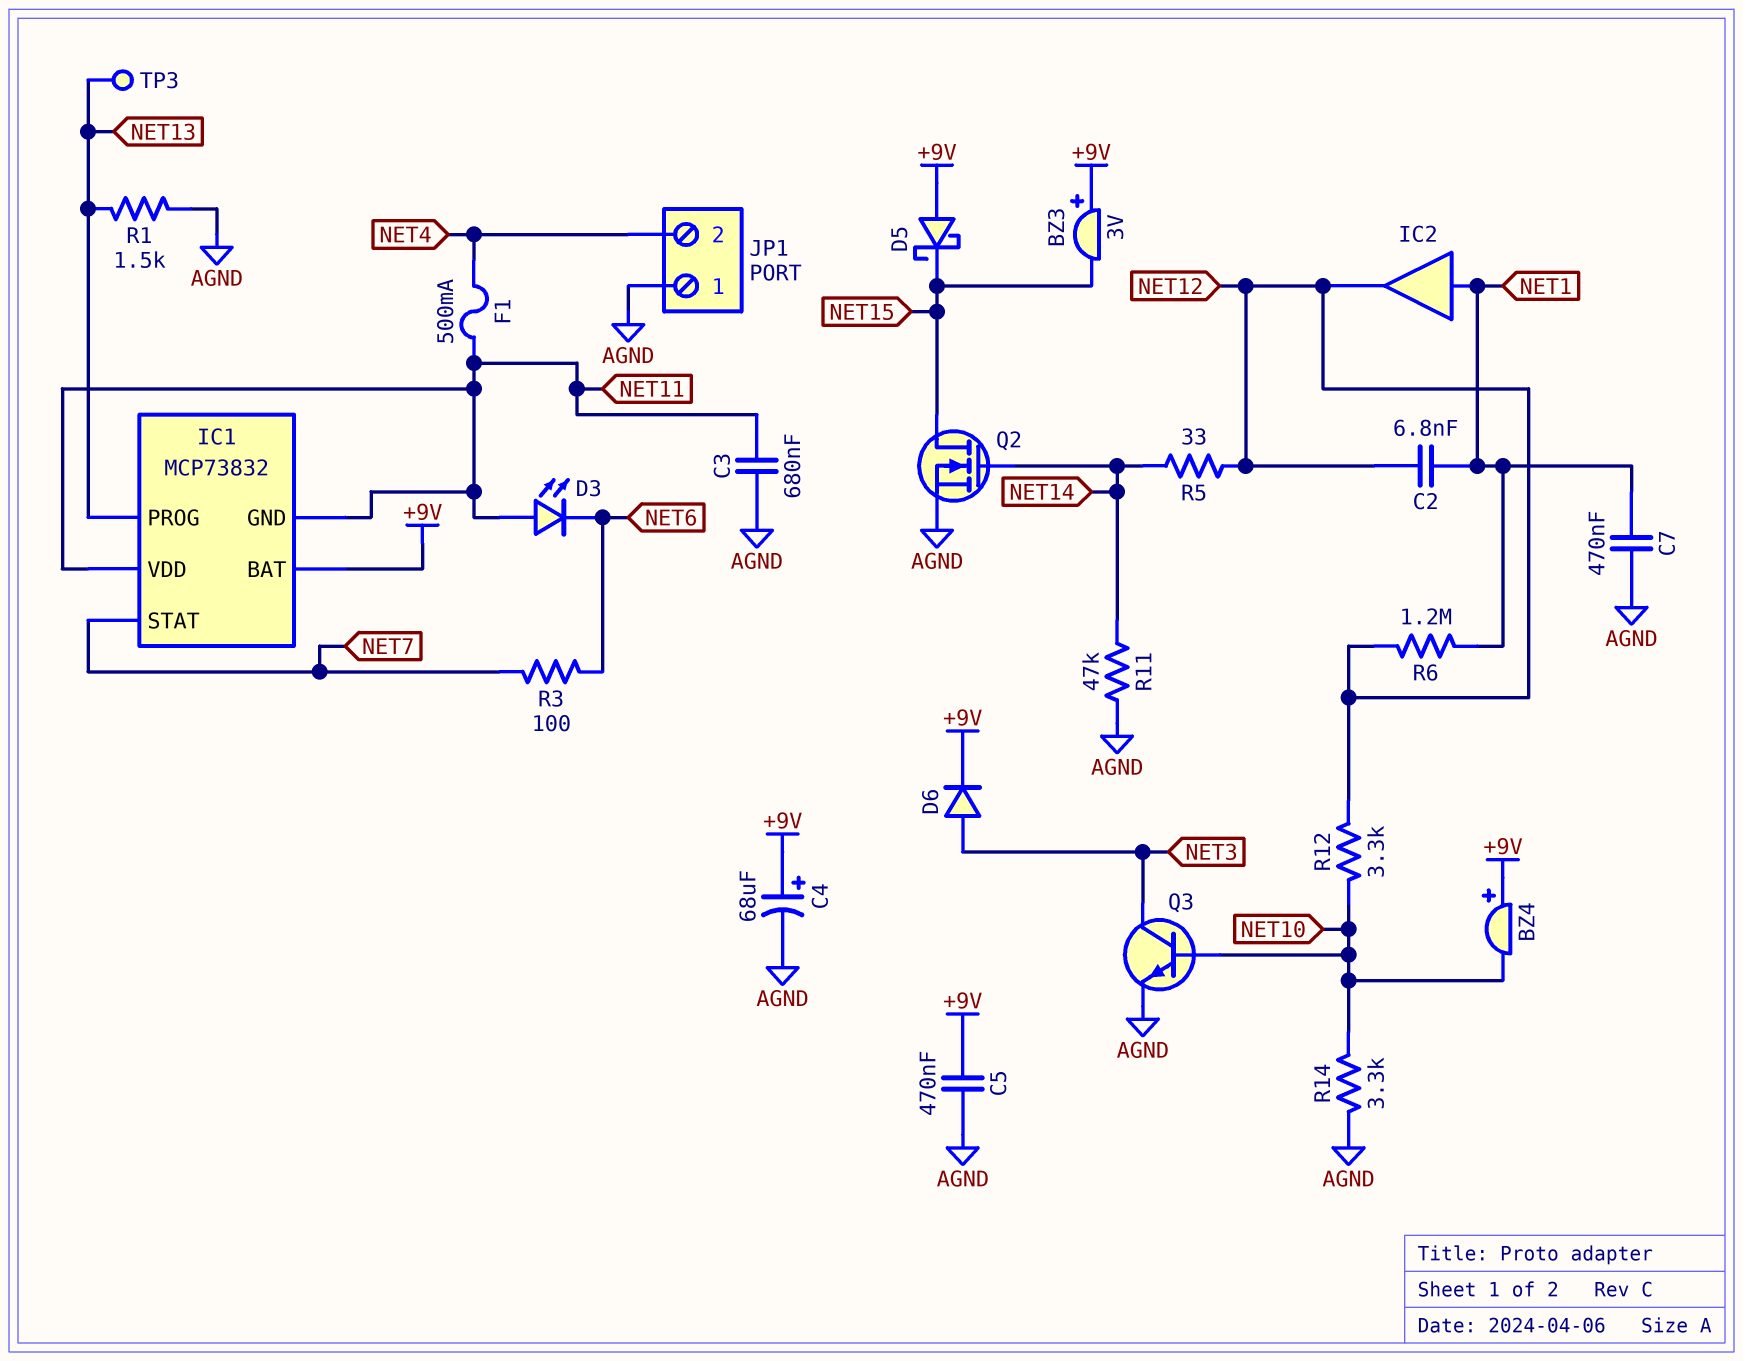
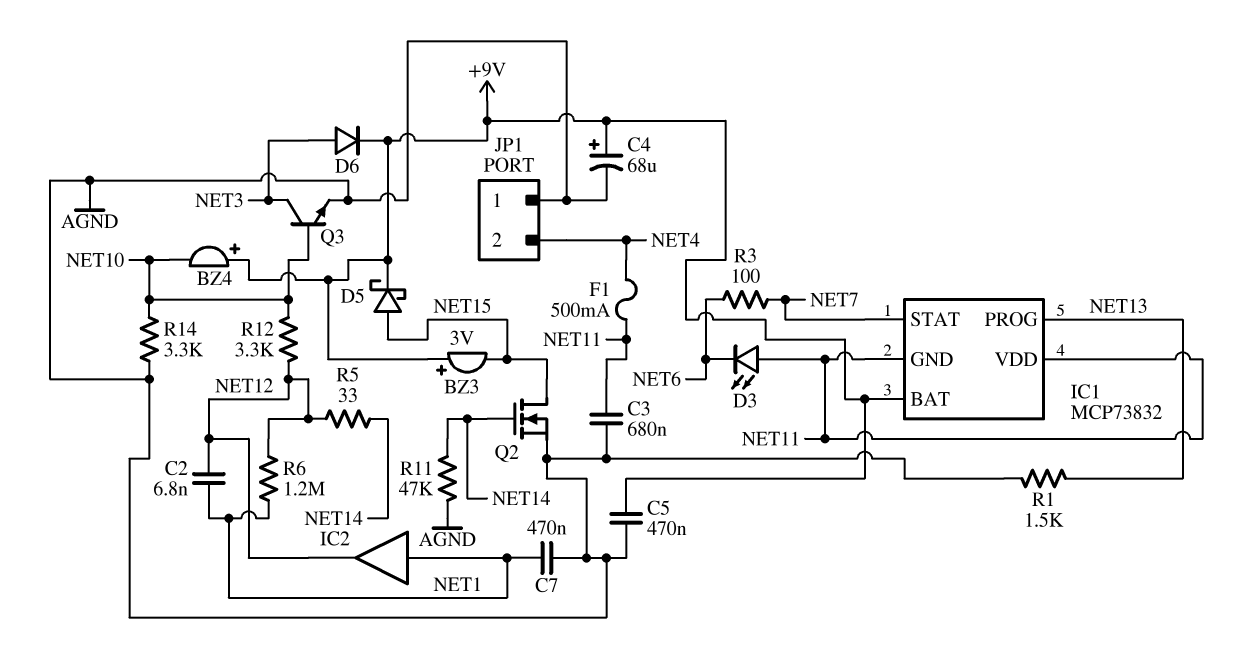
D5: schottky (A +9V, K NET15) -> schottky (A NET15, K +9V)
TP3: test point (NET13) -> none

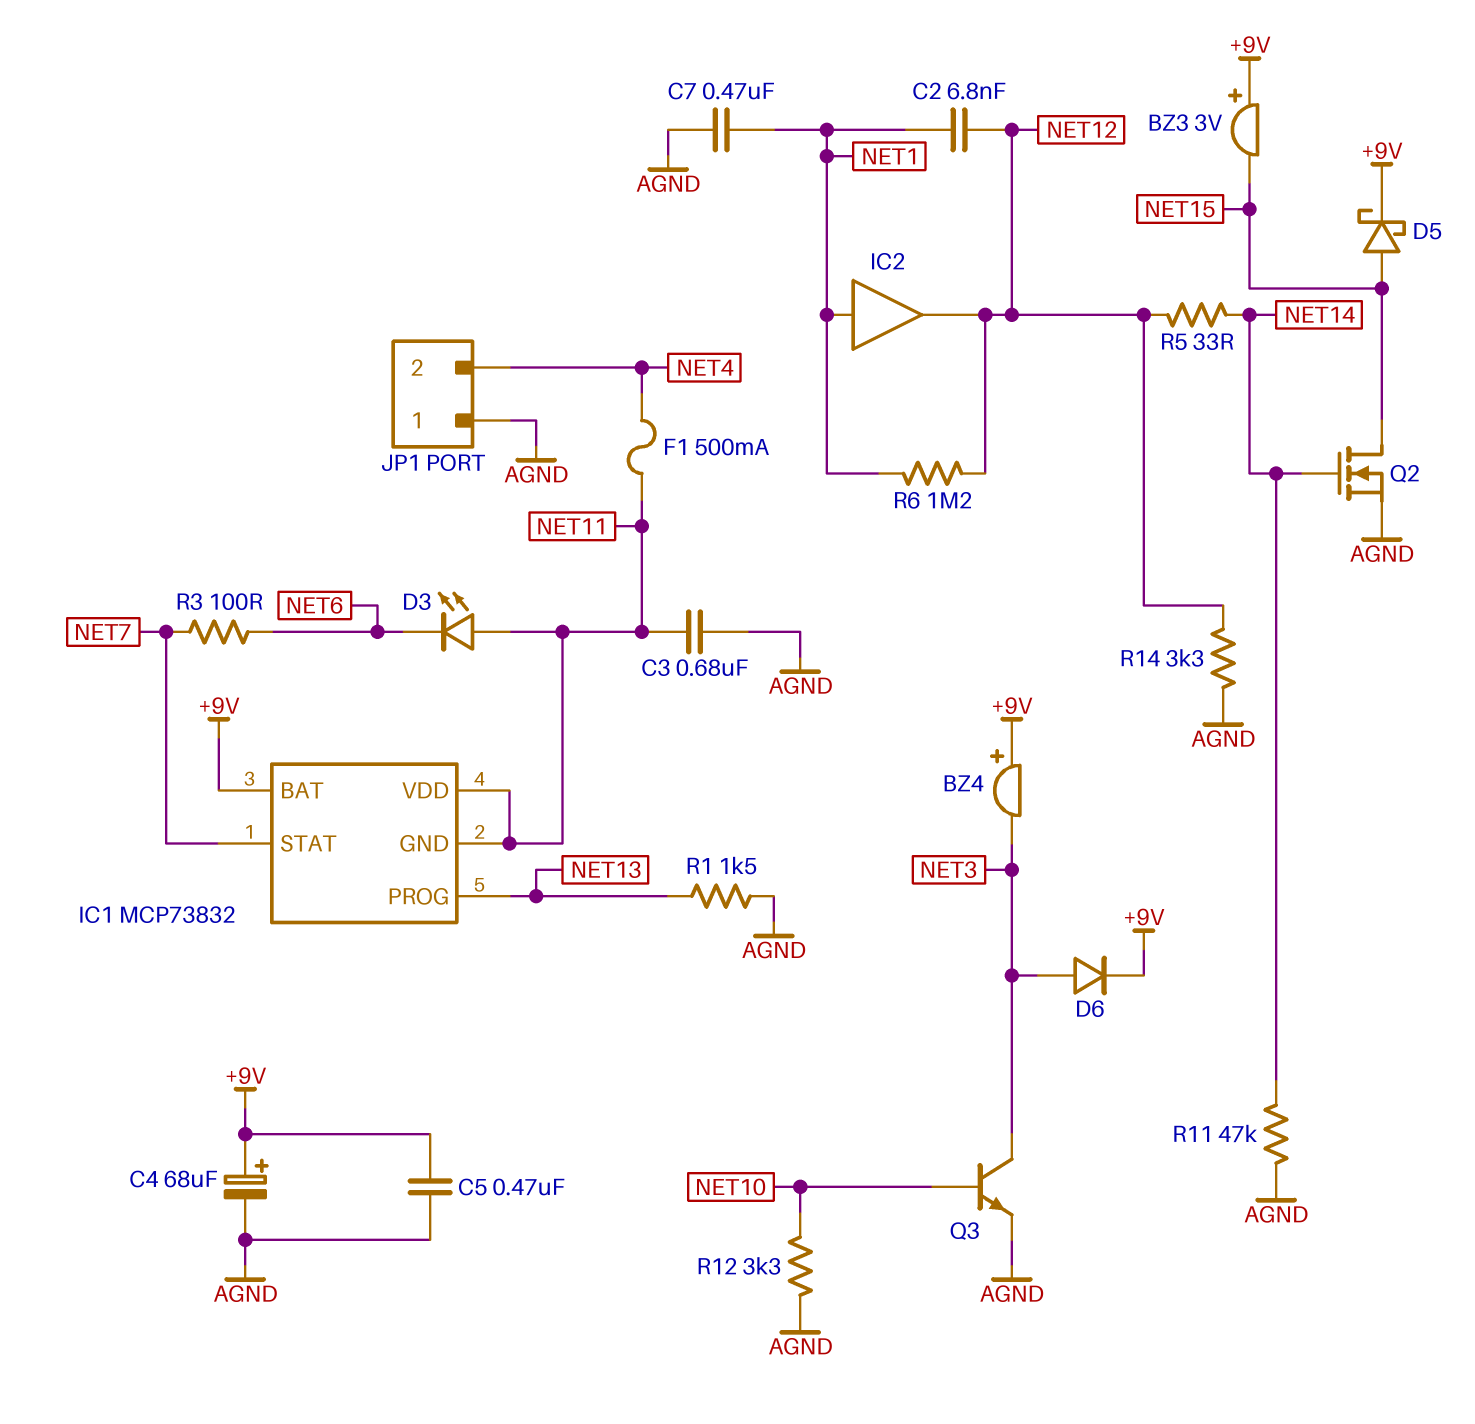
BZ4: buzzer (plus +9V, minus NET10) -> buzzer (plus +9V, minus NET3)
R12: 3.3k (NET10, NET12) -> 3.3k (AGND, NET10)
R14: 3.3k (AGND, NET10) -> 3.3k (AGND, NET12)

